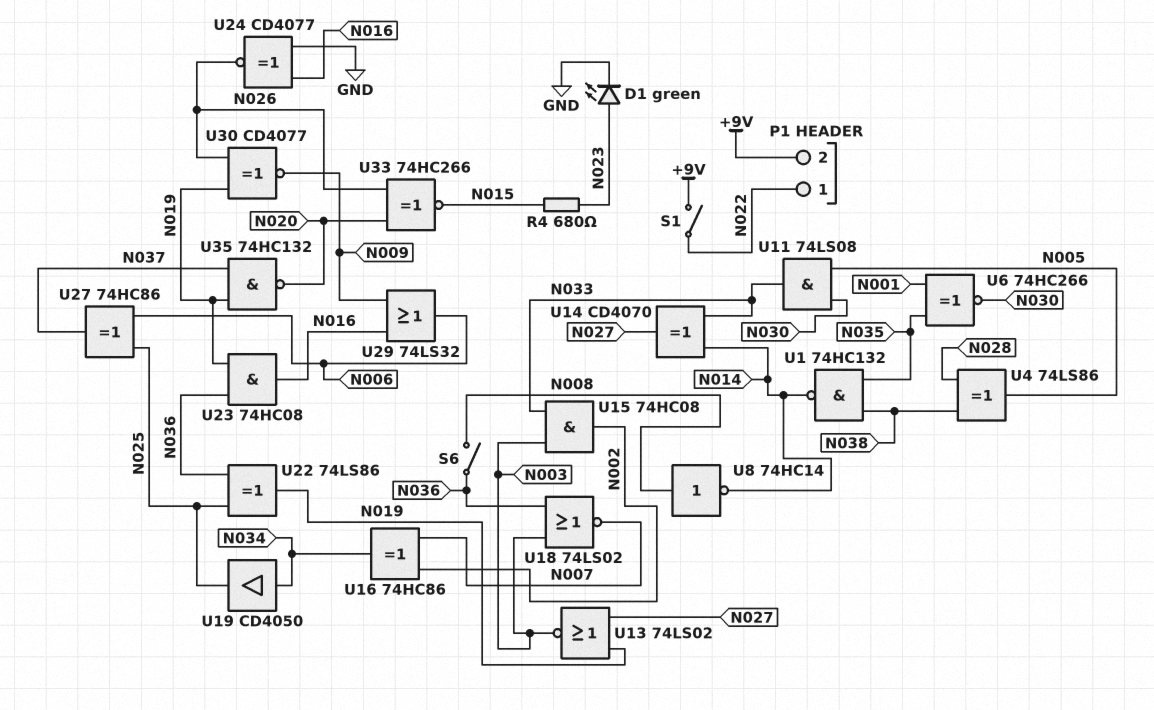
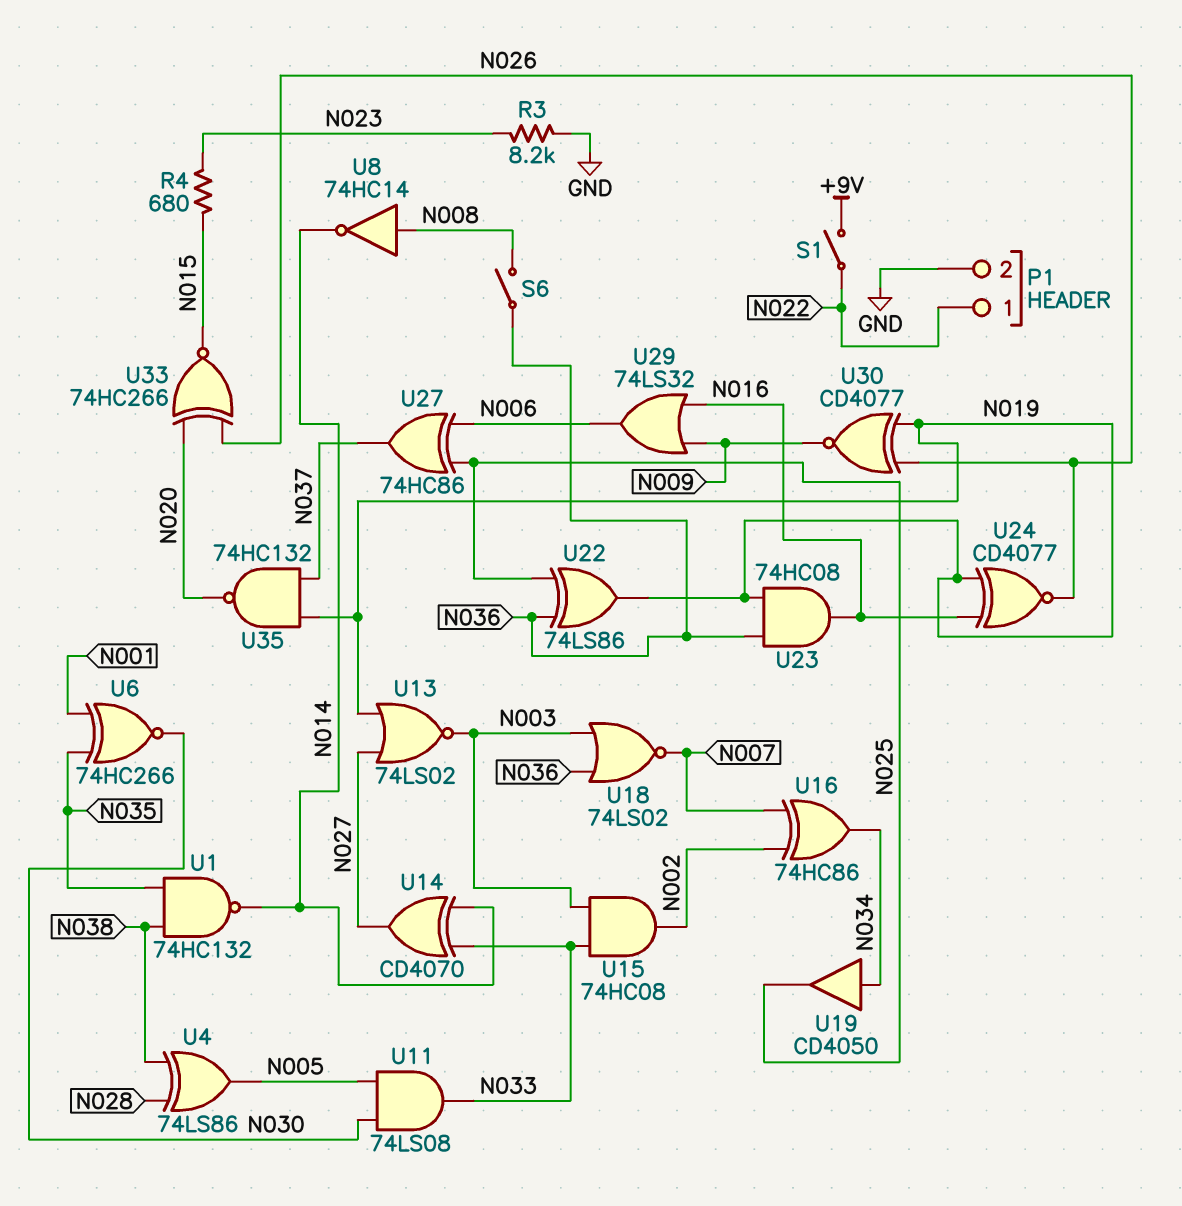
D1: LED green (A N023, K GND) -> none
P1 pin 2: +9V -> GND
R3: none -> 8.2k (GND, N023)
U24: XNOR CD4077 (in GND, in N016, out N026) -> XNOR CD4077 (in N016, in N019, out N026)

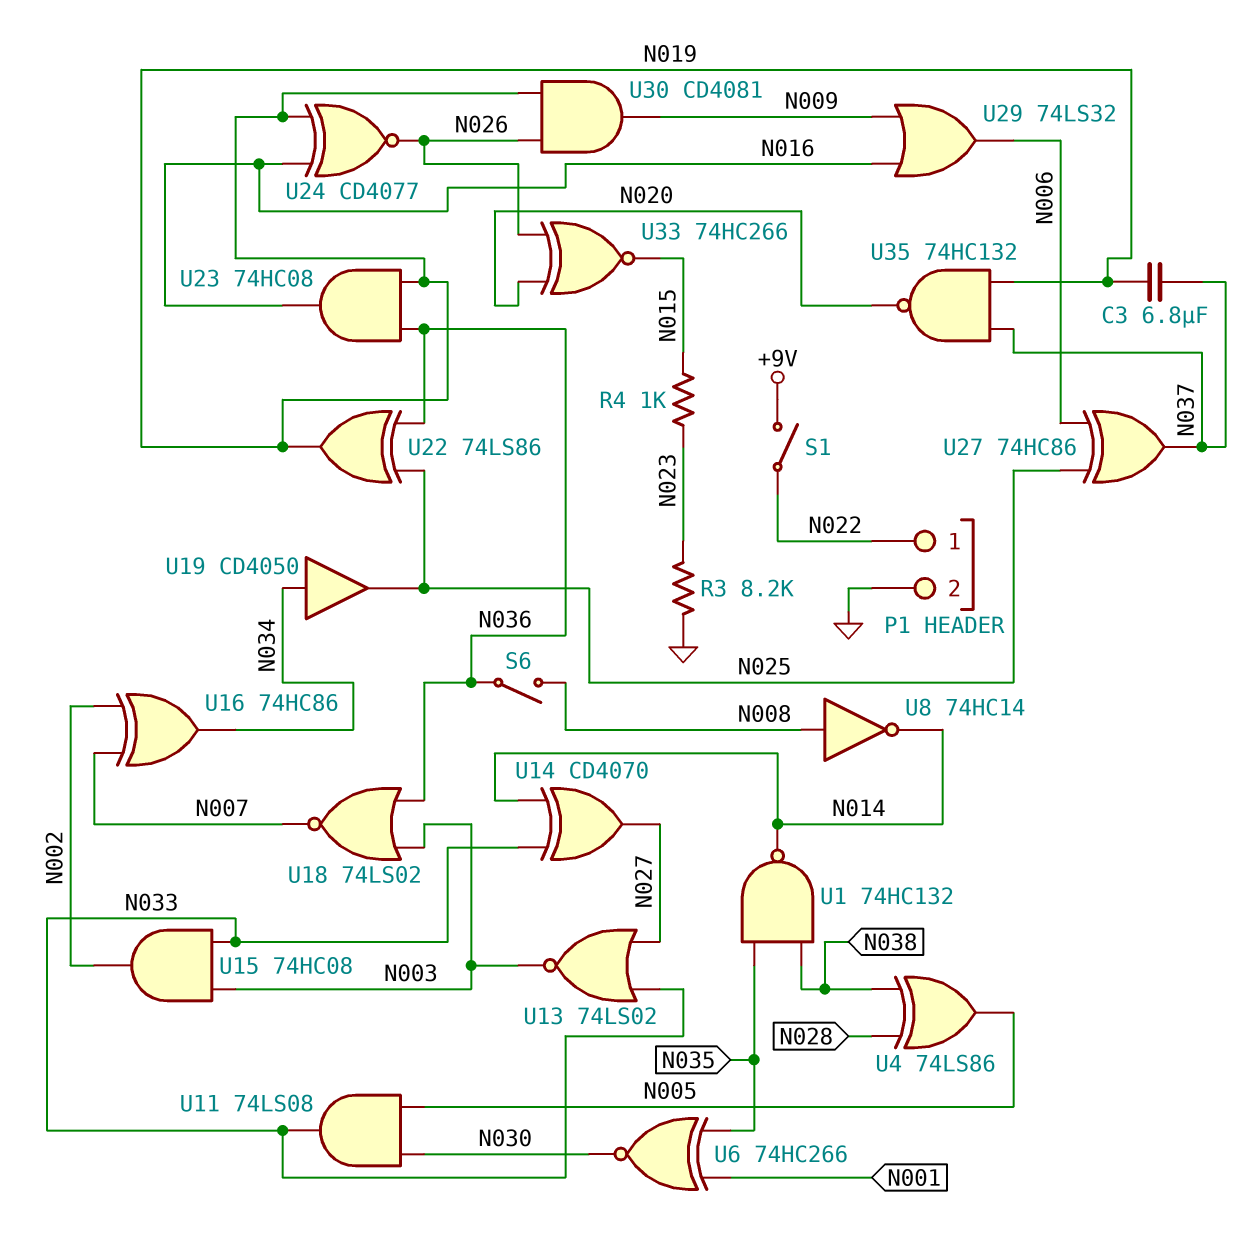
C3: none -> 6.8uF (N019, N037)
R4: 680 (N015, N023) -> 1k (N015, N023)
U13: NOR 74LS02 (in N019, in N027, out N003) -> NOR 74LS02 (in N027, in N033, out N003)
U30: XNOR CD4077 (in N019, in N026, out N009) -> AND CD4081 (in N019, in N026, out N009)

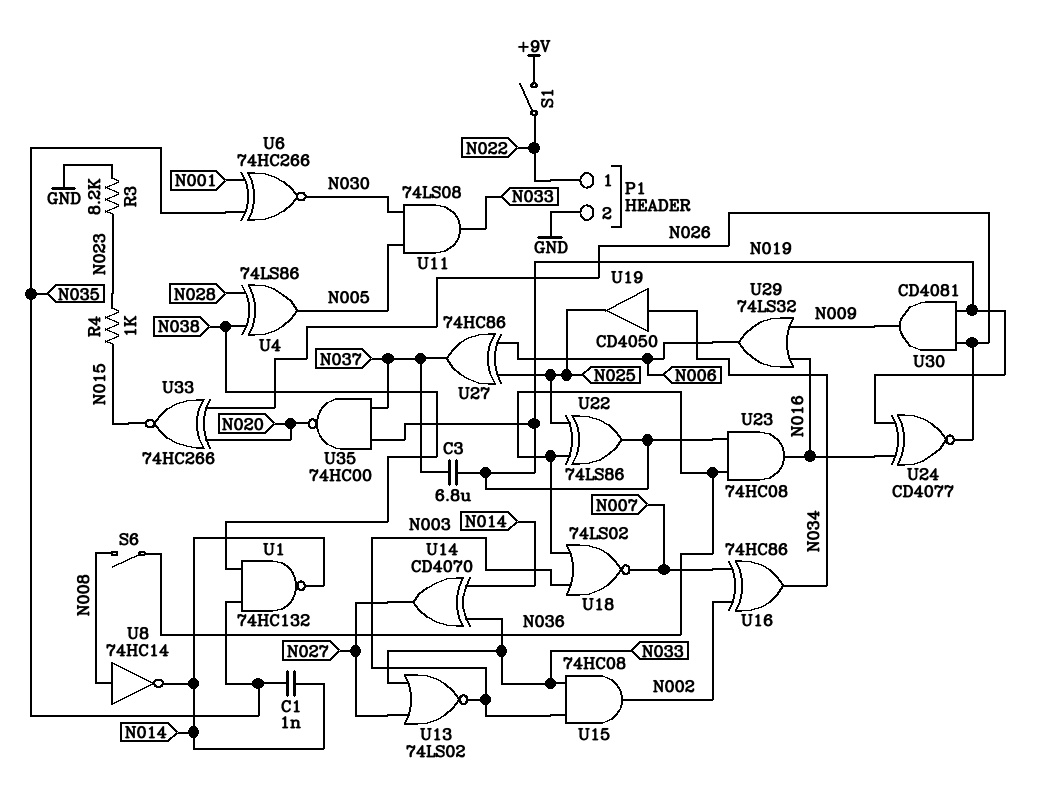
C1: none -> 1nF (N014, N035)
U35: NAND 74HC132 (in N019, in N037, out N020) -> NAND 74HC00 (in N019, in N037, out N020)

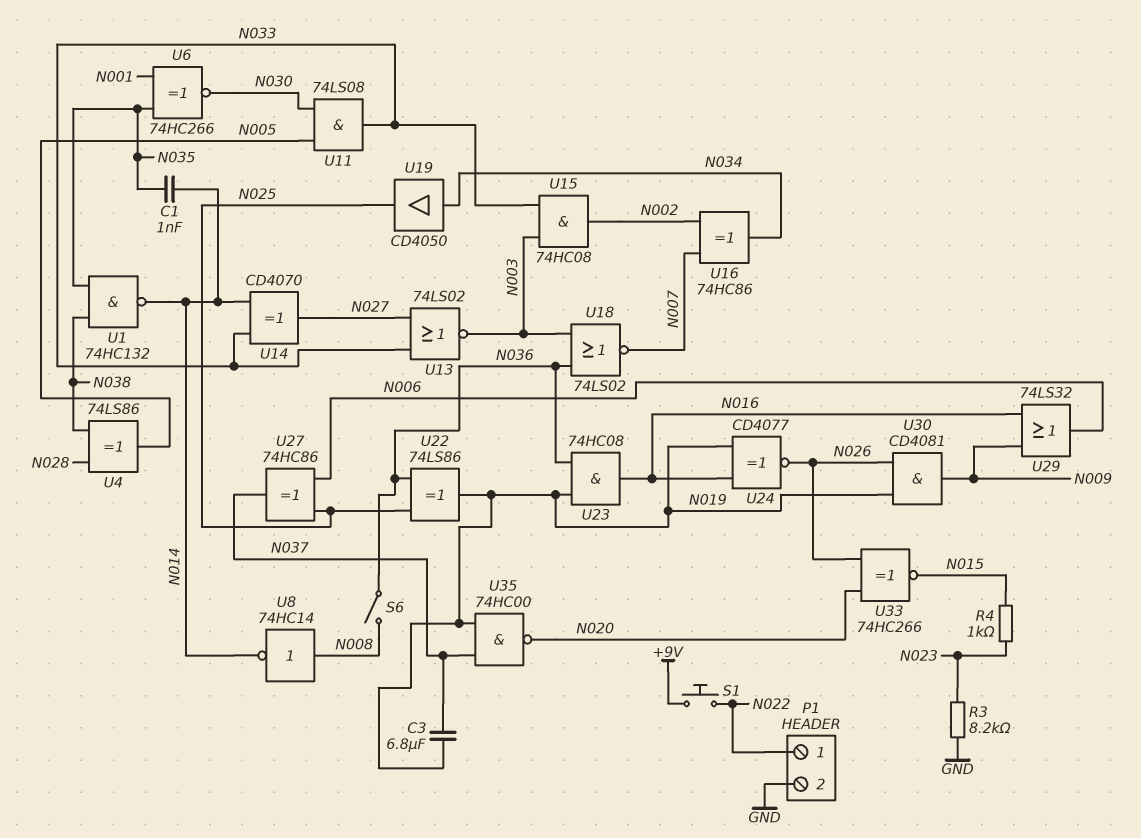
S1: switch (+9V, N022) -> button (+9V, N022)

